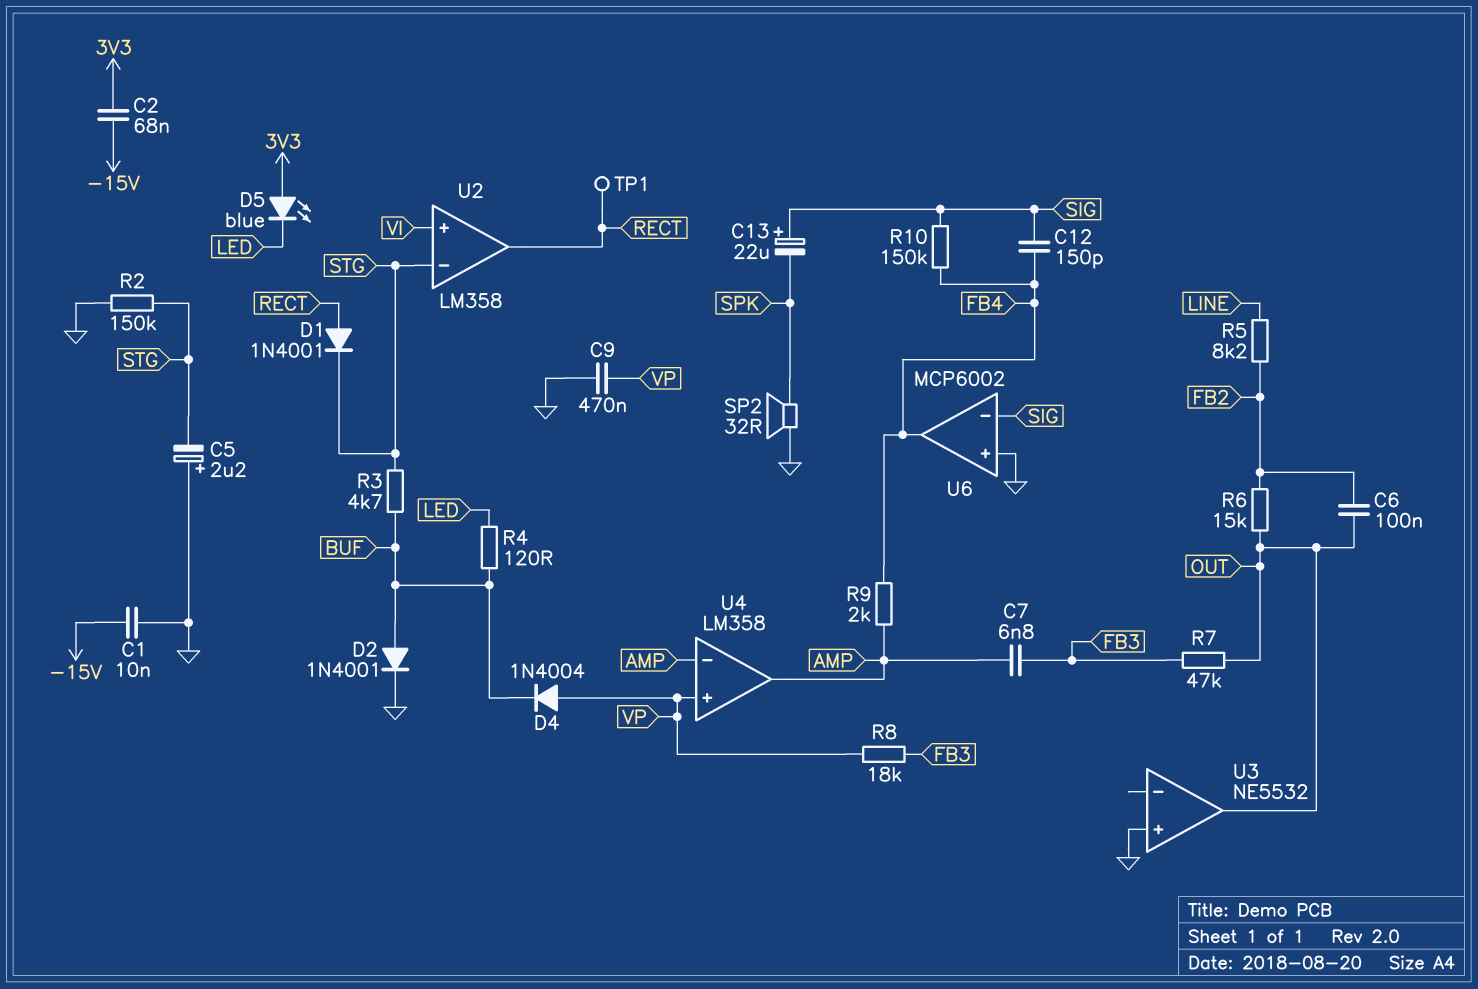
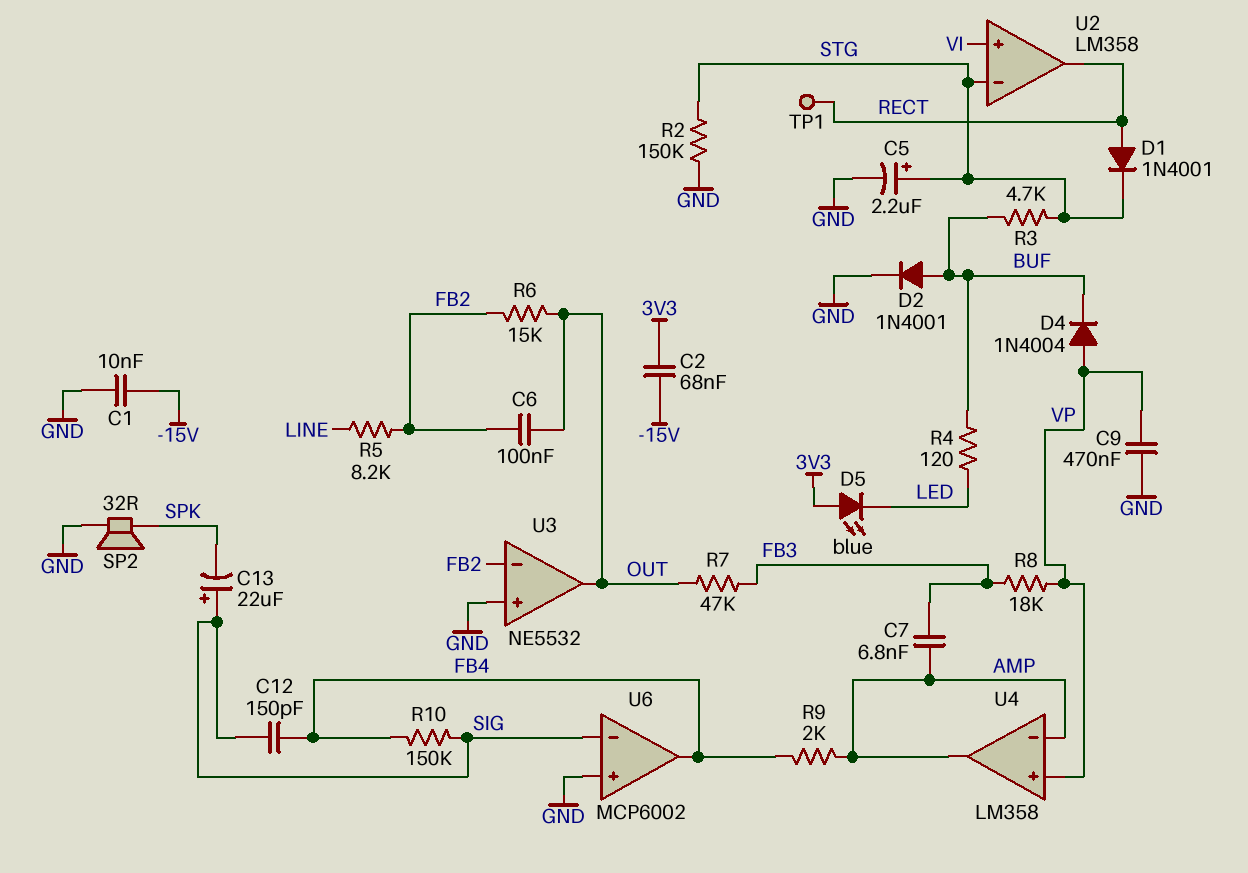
C5: 2.2uF (plus GND, minus STG) -> 2.2uF (plus STG, minus GND)
U3 pin in-: none -> FB2

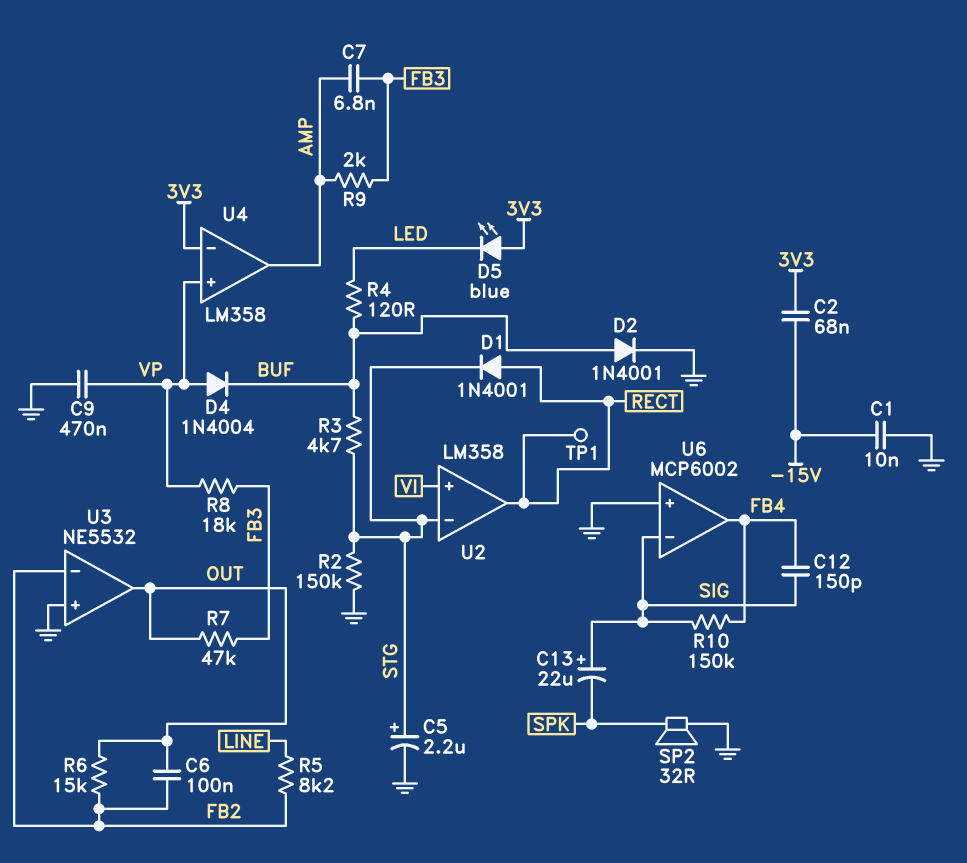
R9: 2k (AMP, FB4) -> 2k (AMP, FB3)
U4 pin in-: AMP -> 3V3

